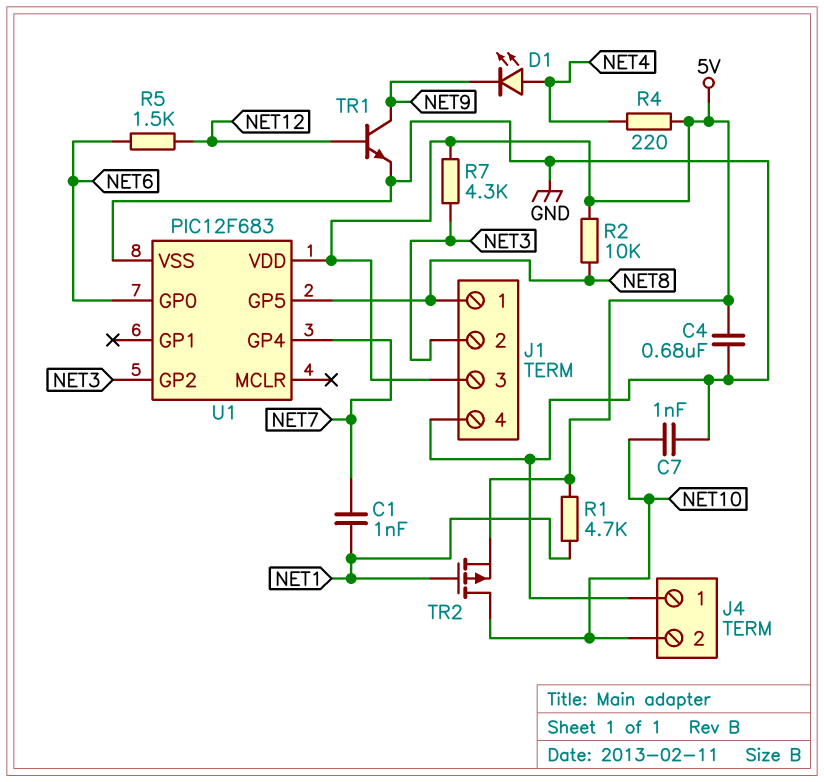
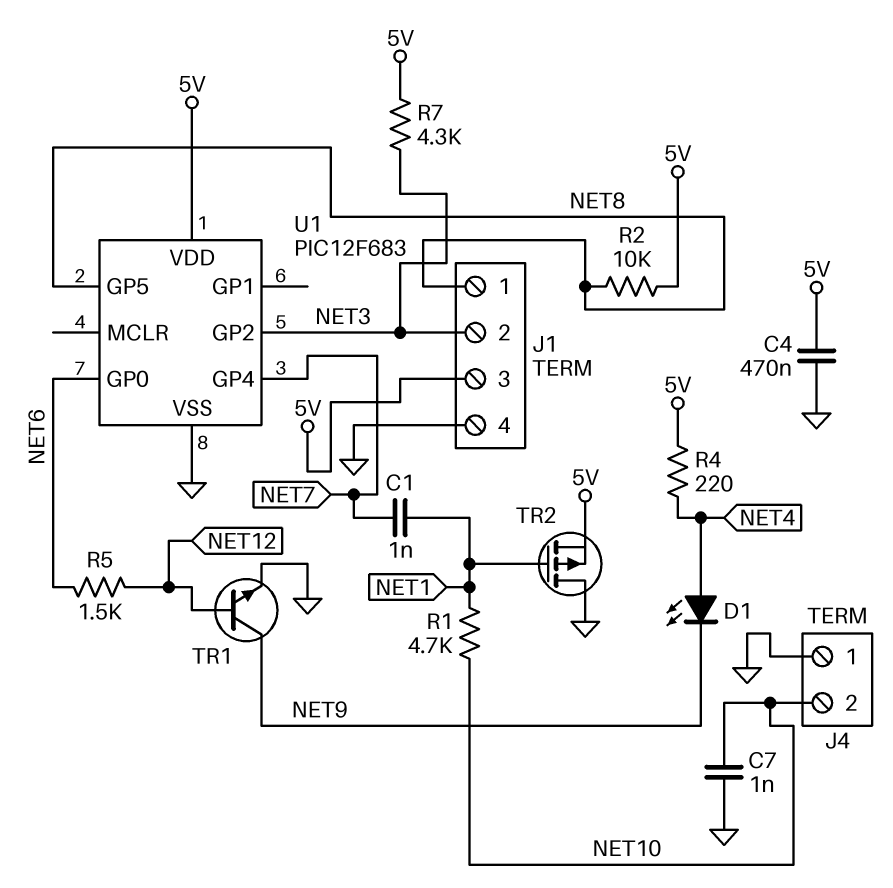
C4: 680nF (5V, GND) -> 470nF (5V, GND)
R1: 4.7k (5V, NET1) -> 4.7k (NET1, NET10)
TR2: PMOS (G NET1, D NET10, S 5V) -> PMOS (G NET1, D GND, S 5V)

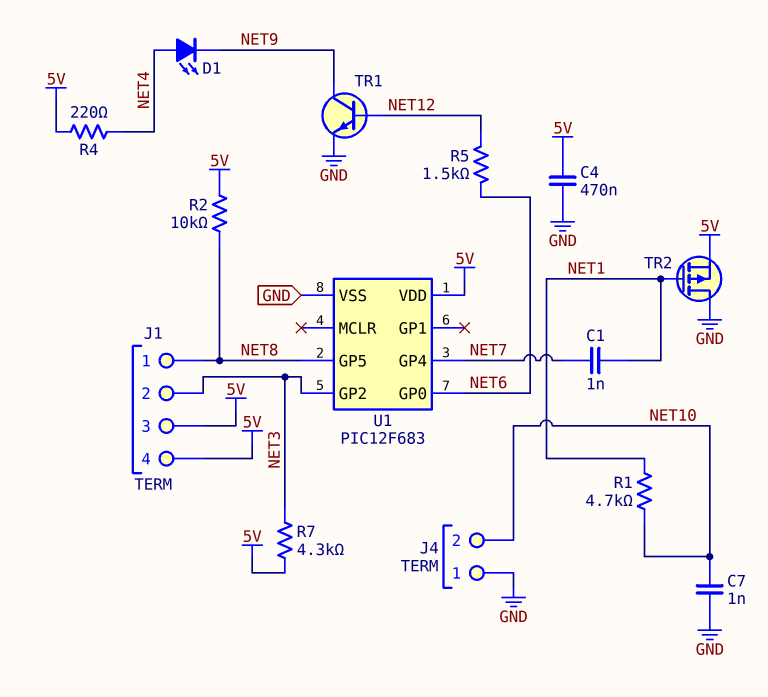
J1 pin 4: GND -> 5V

